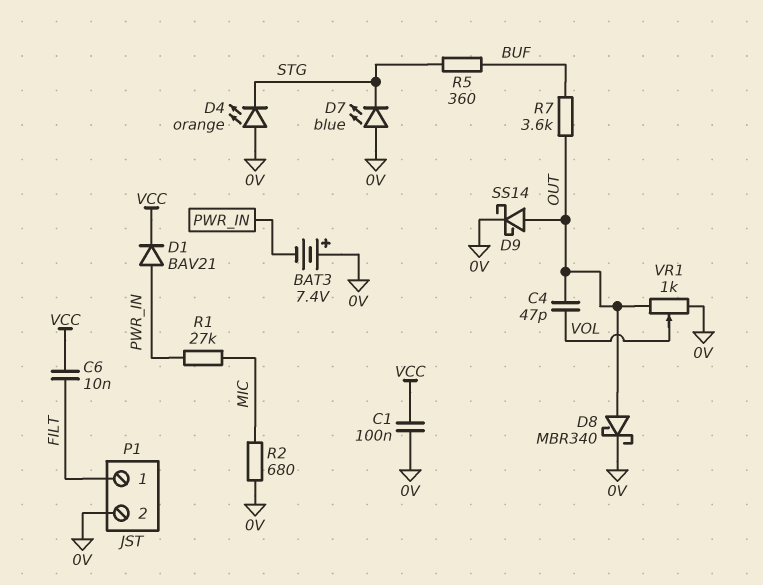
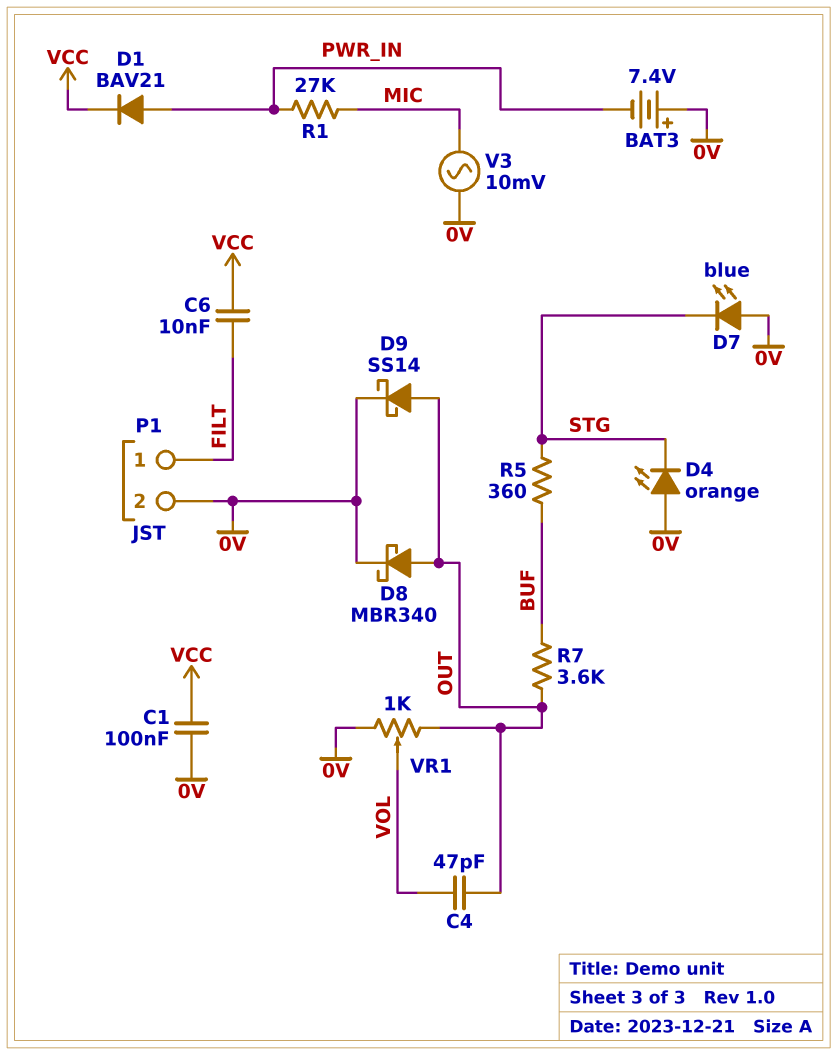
R2: 680 (0V, MIC) -> none
V3: none -> AC 10mV (0V, MIC)

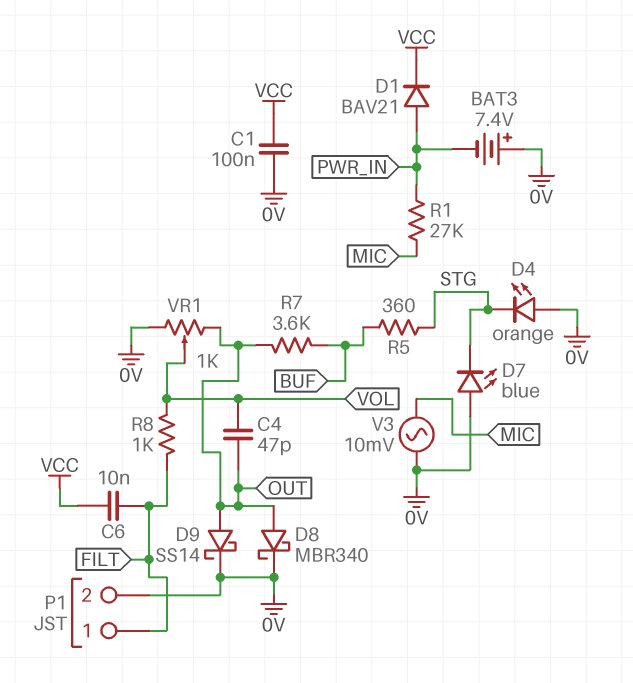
R8: none -> 1k (FILT, VOL)

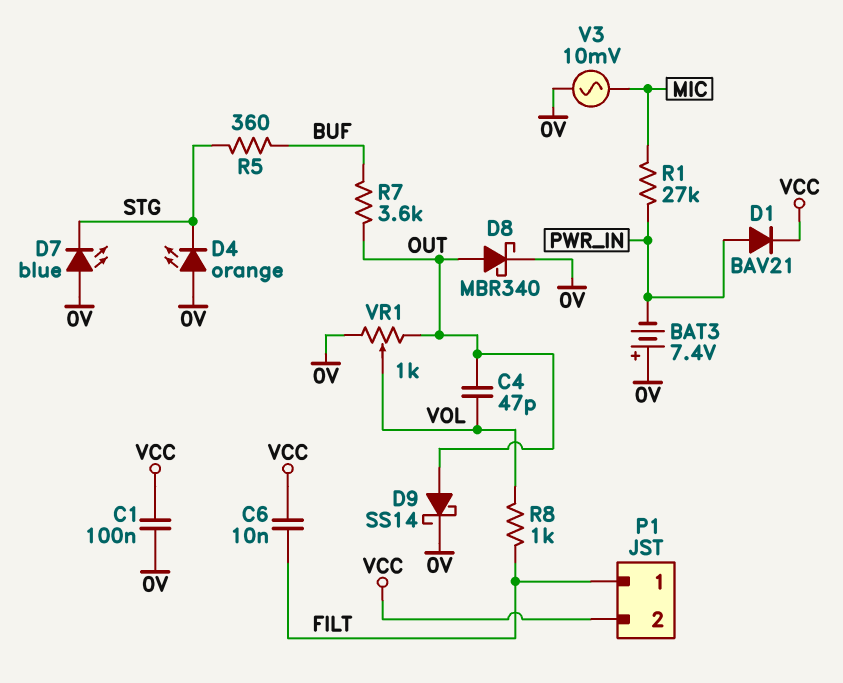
P1 pin 2: 0V -> VCC

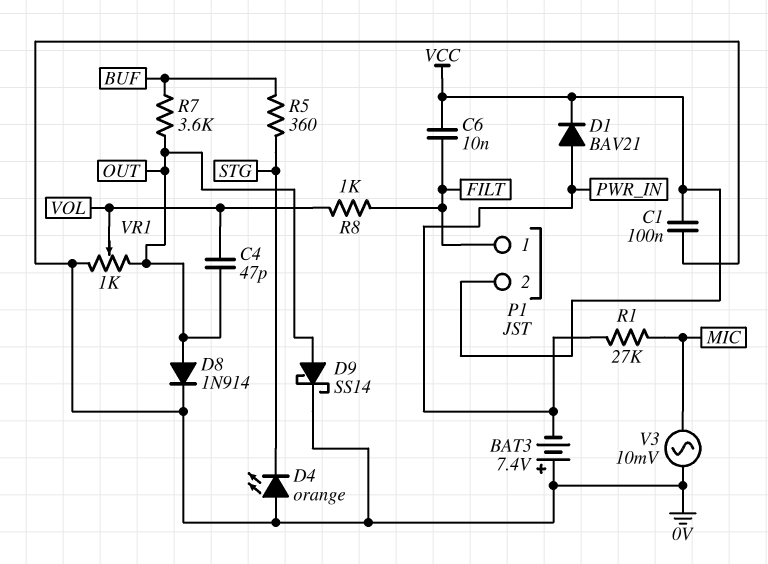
D7: LED blue (A 0V, K STG) -> none
D8: schottky MBR340 (A OUT, K 0V) -> diode 1N914 (A OUT, K 0V)

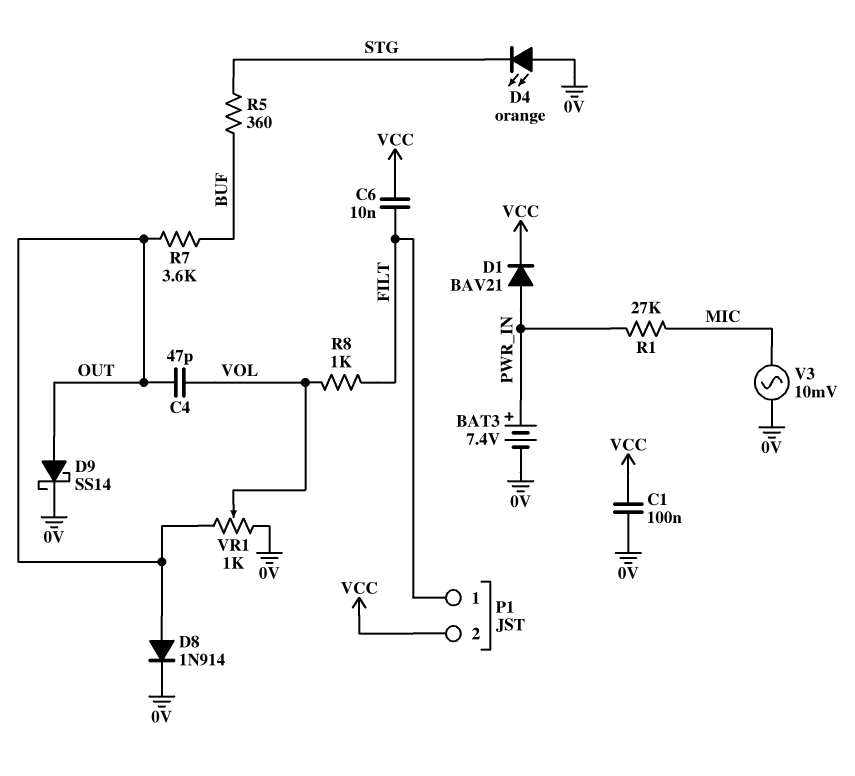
BAT3: 7.4V (plus 0V, minus PWR_IN) -> 7.4V (plus PWR_IN, minus 0V)

